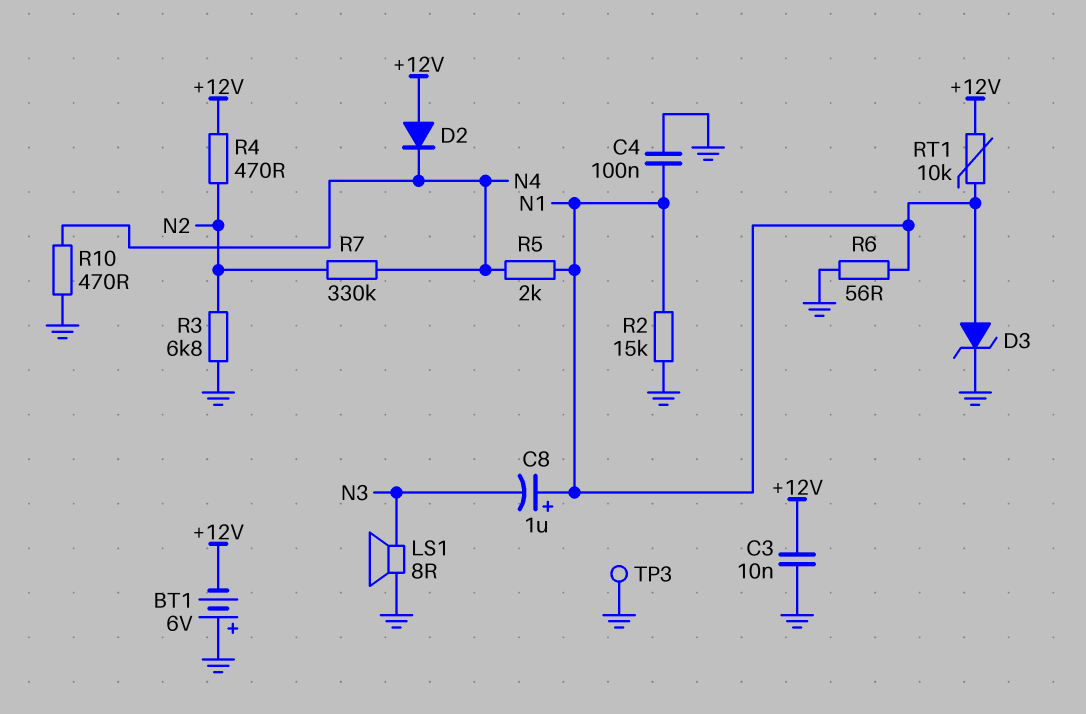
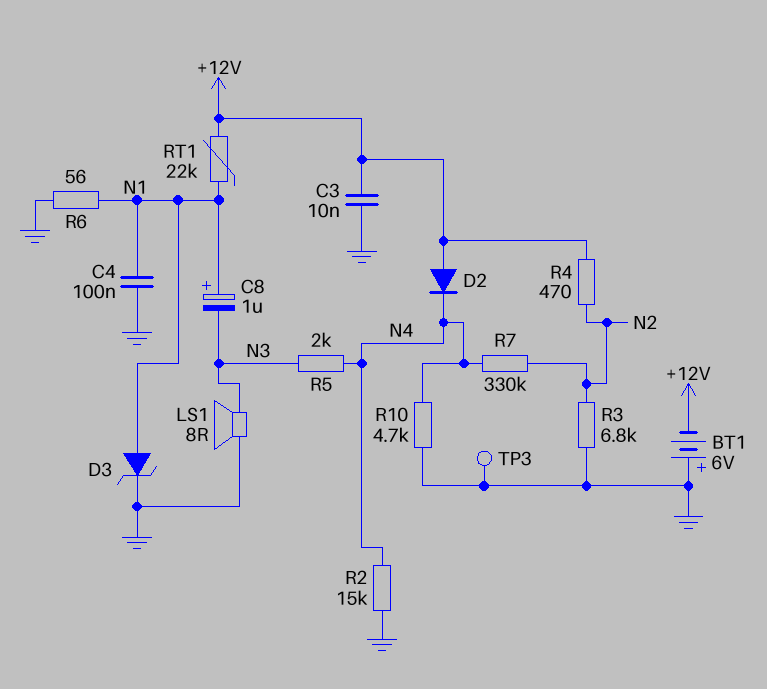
R2: 15k (GND, N1) -> 15k (GND, N4)
R5: 2k (N1, N4) -> 2k (N3, N4)
R10: 470 (GND, N4) -> 4.7k (GND, N4)
RT1: 10k (+12V, N1) -> 22k (+12V, N1)

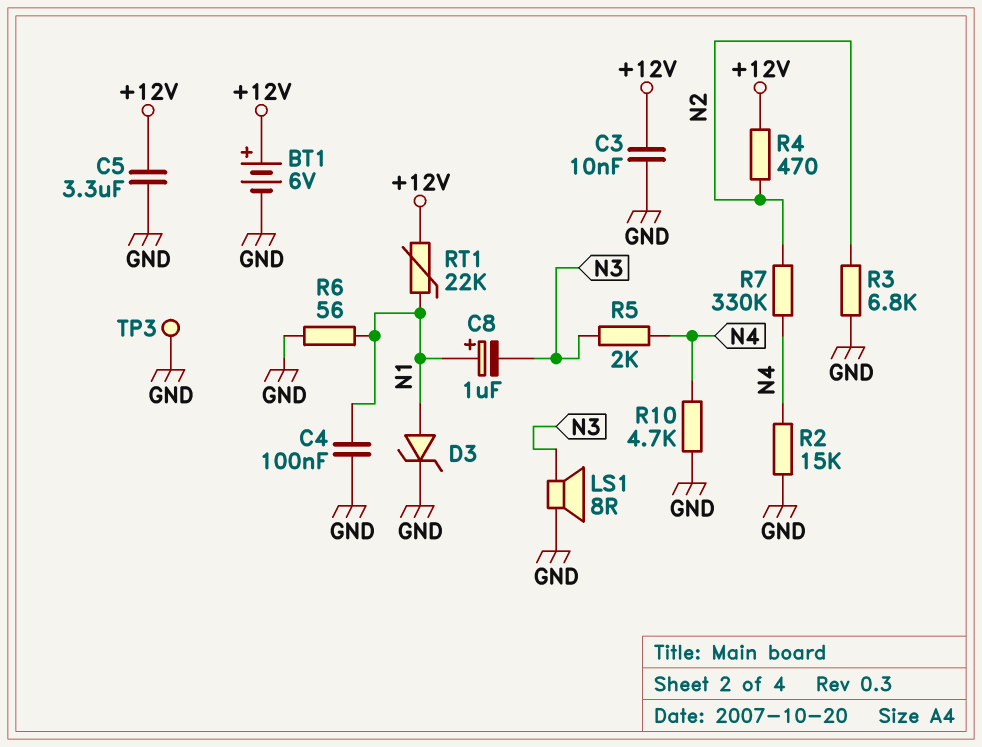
BT1: 6V (plus GND, minus +12V) -> 6V (plus +12V, minus GND)
C5: none -> 3.3uF (+12V, GND)
D2: diode (A +12V, K N4) -> none

